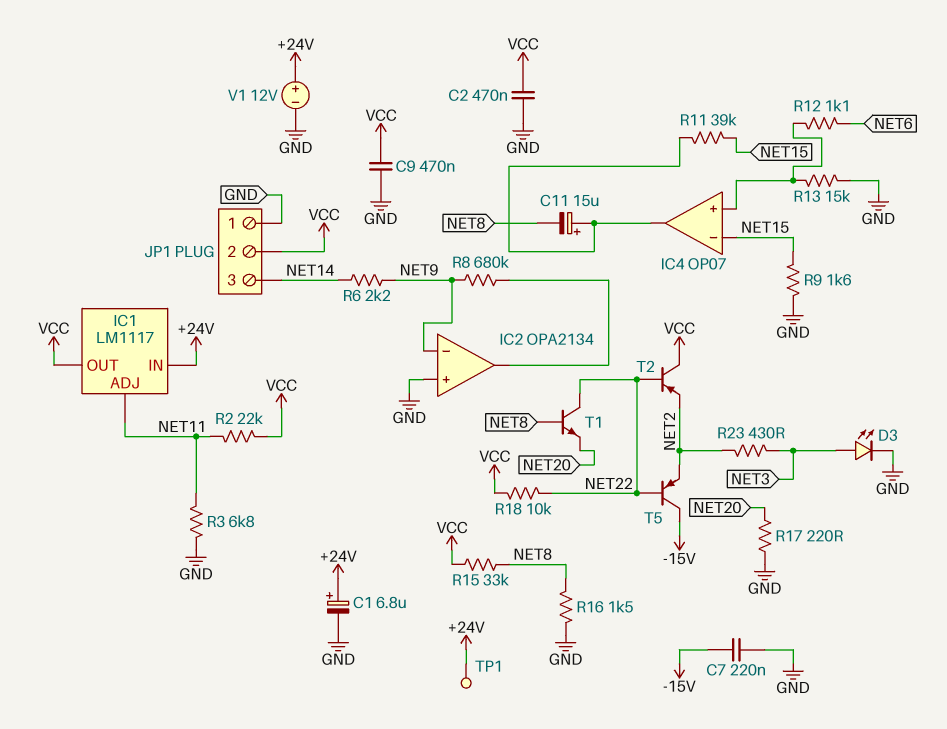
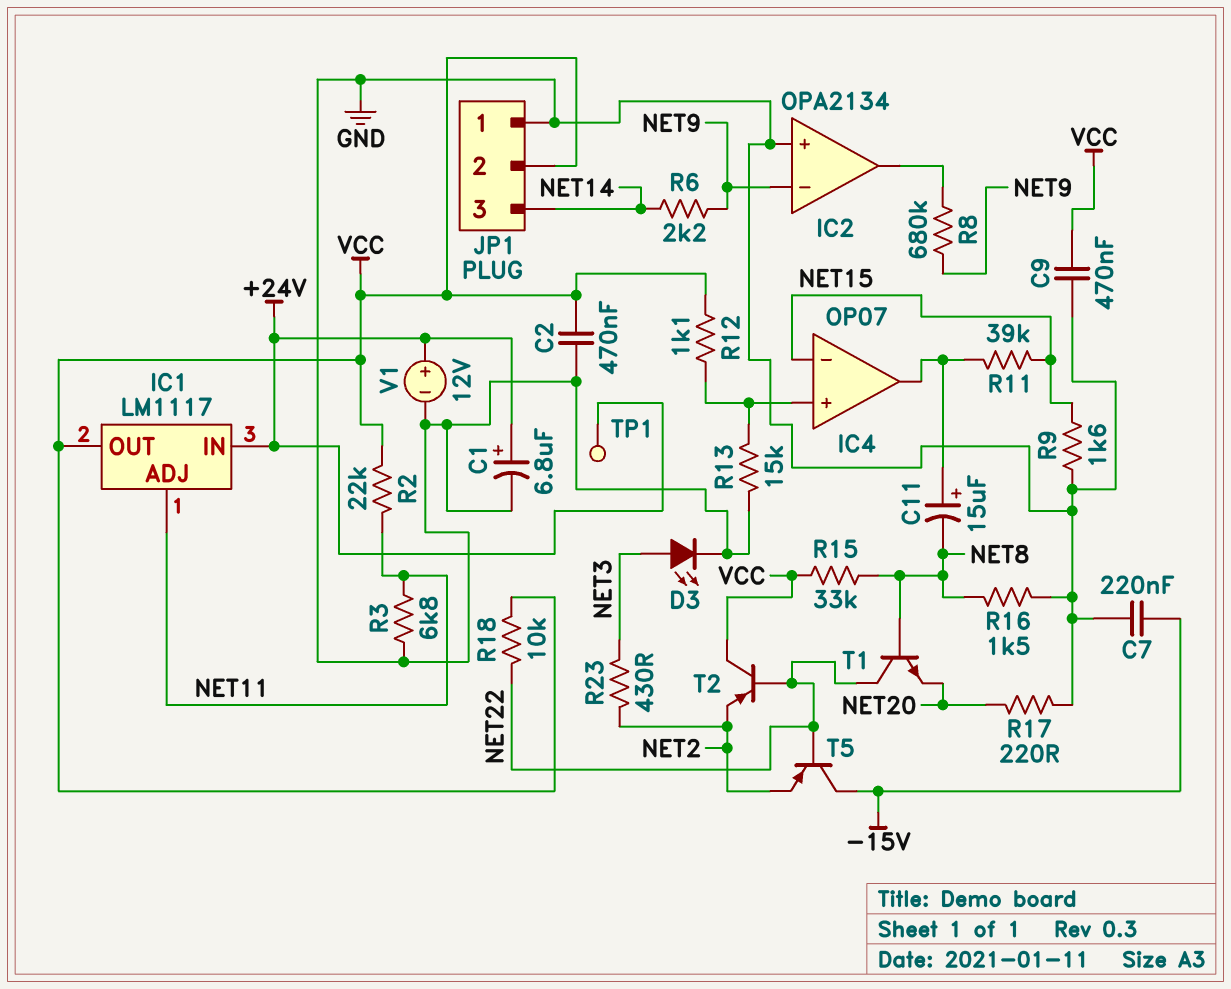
R12: 1.1k (IC4/in+, NET6) -> 1.1k (IC4/in+, VCC)

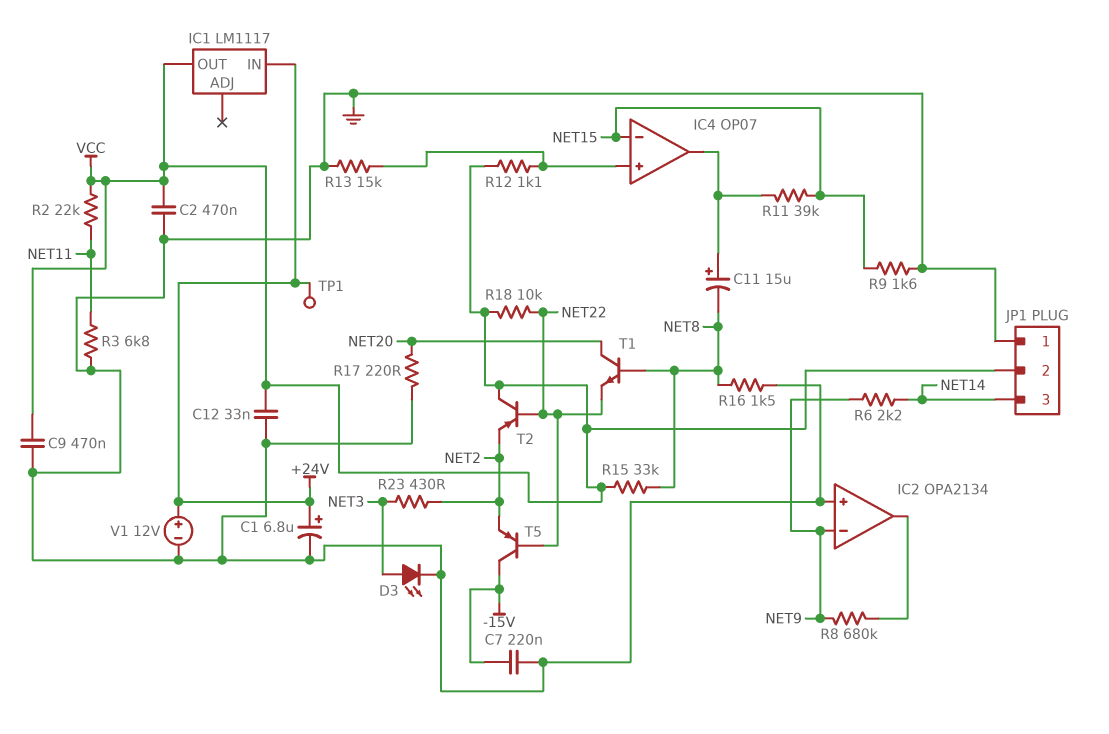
C12: none -> 33nF (GND, VCC)
IC1 pin ADJ: NET11 -> none
T1: NPN (B NET8, C NET22, E NET20) -> NPN (B NET8, C NET20, E NET22)

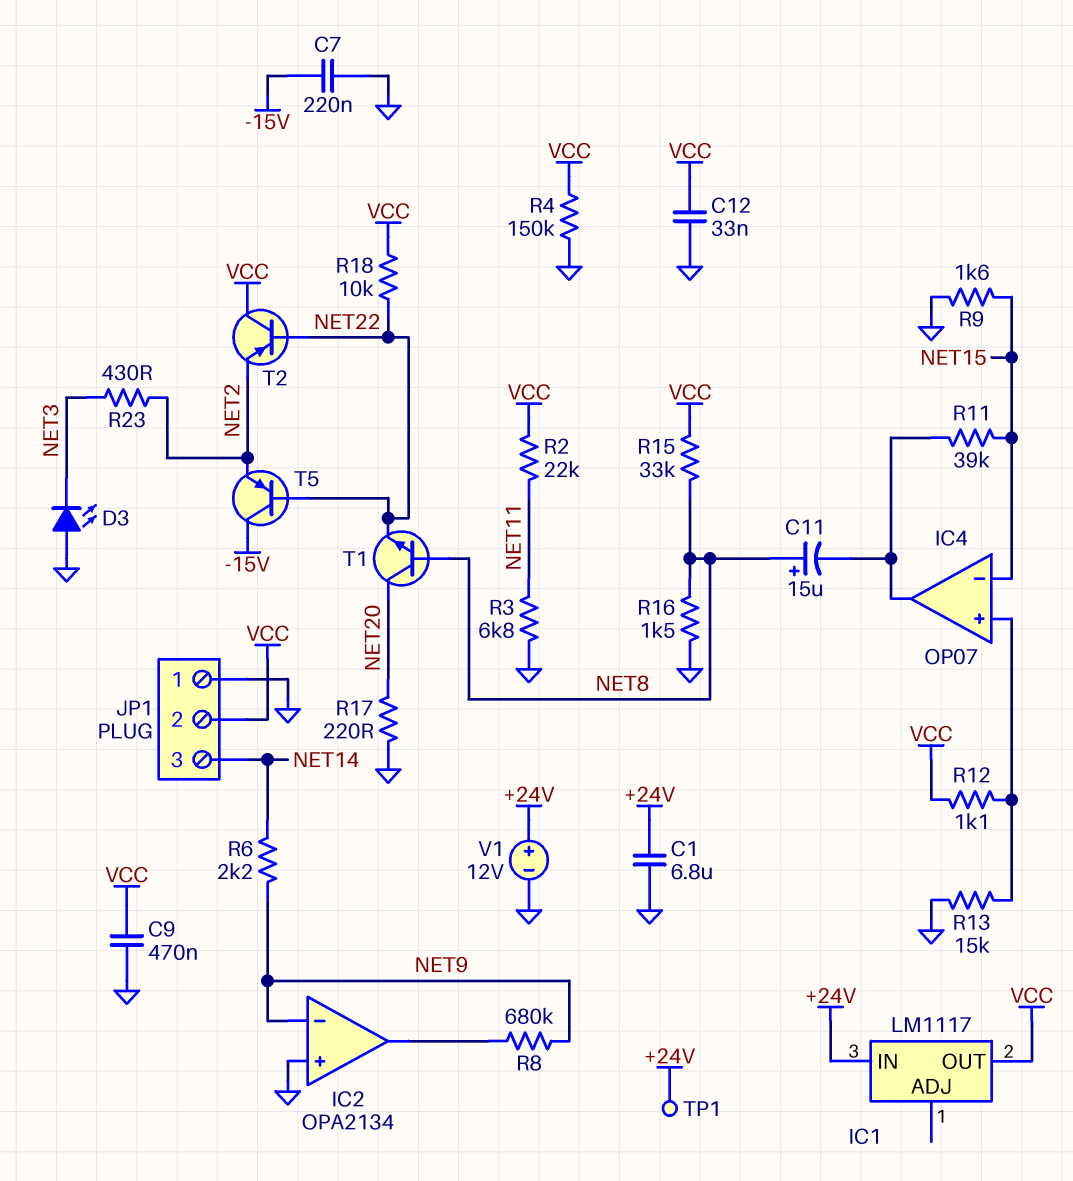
C1: 6.8uF (plus +24V, minus GND) -> 6.8uF (+24V, GND)
C2: 470nF (GND, VCC) -> none
C11: 15uF (plus IC4/out, minus NET8) -> 15uF (plus NET8, minus IC4/out)
D3: LED (A NET3, K GND) -> LED (A GND, K NET3)
R4: none -> 150k (GND, VCC)

